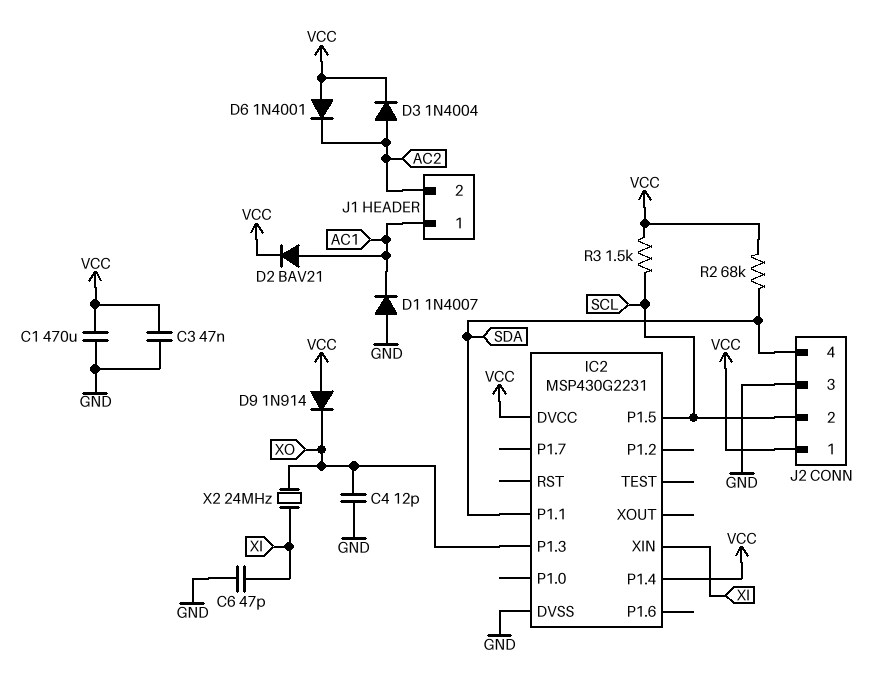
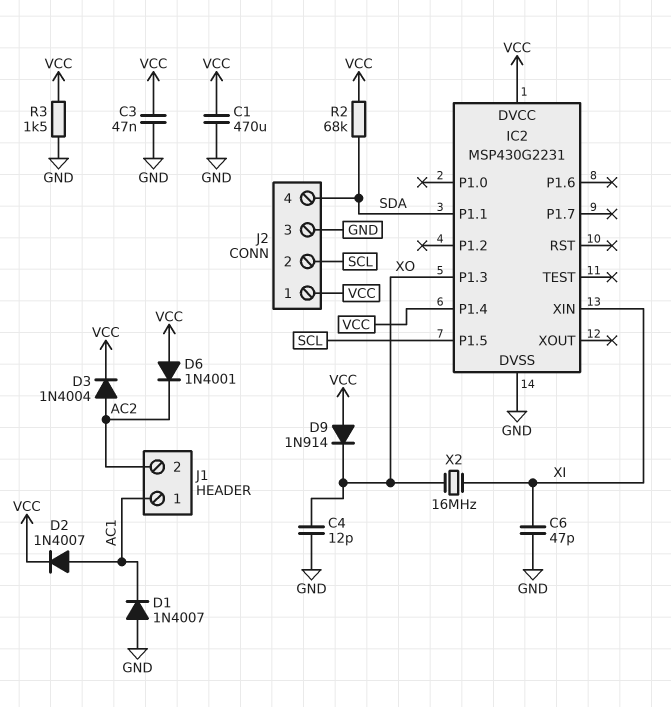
D2: diode BAV21 (A AC1, K VCC) -> diode 1N4007 (A AC1, K VCC)
R3: 1.5k (SCL, VCC) -> 1.5k (GND, VCC)
X2: 24MHz (XI, XO) -> 16MHz (XI, XO)

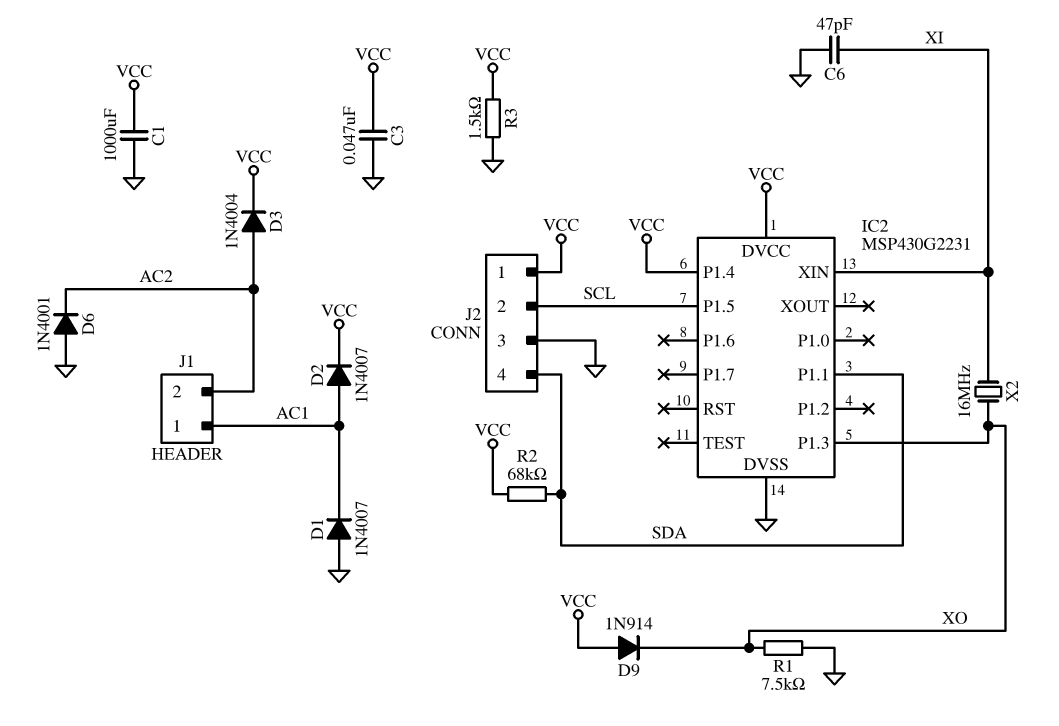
C1: 470uF (GND, VCC) -> 1000uF (GND, VCC)
C4: 12pF (GND, XO) -> none
D6: diode 1N4001 (A VCC, K AC2) -> diode 1N4001 (A GND, K AC2)
R1: none -> 7.5k (GND, XO)

